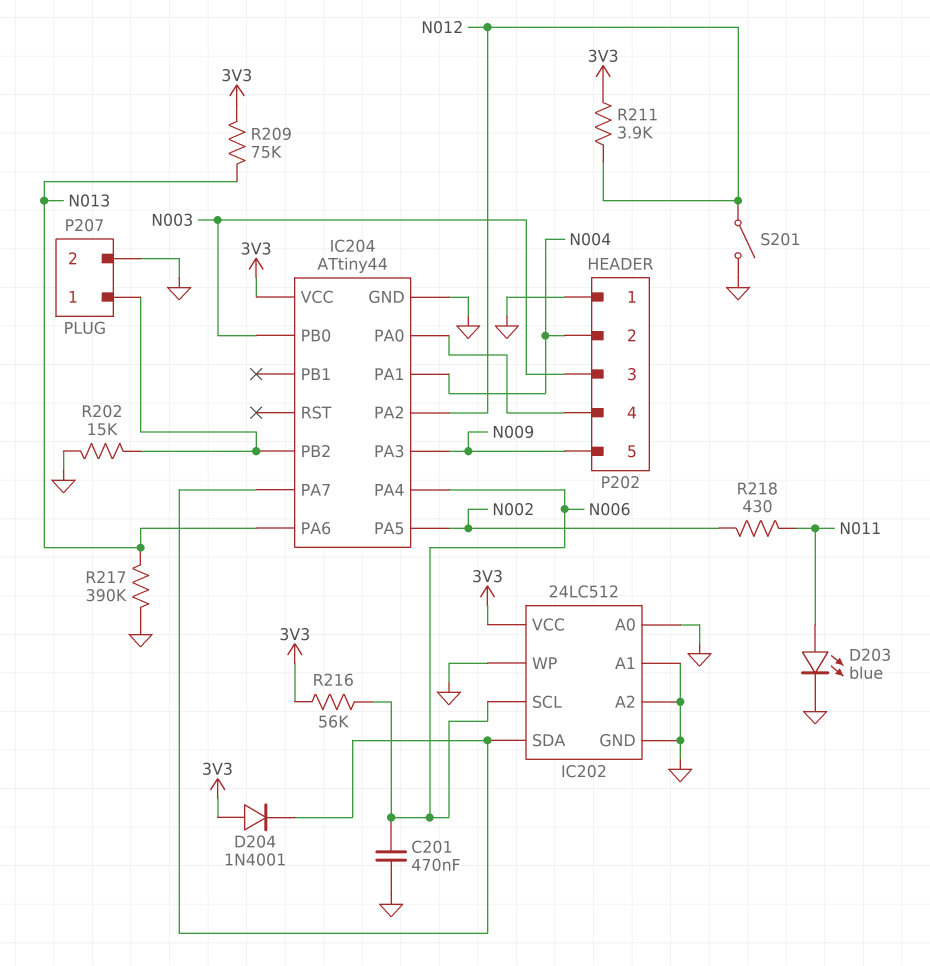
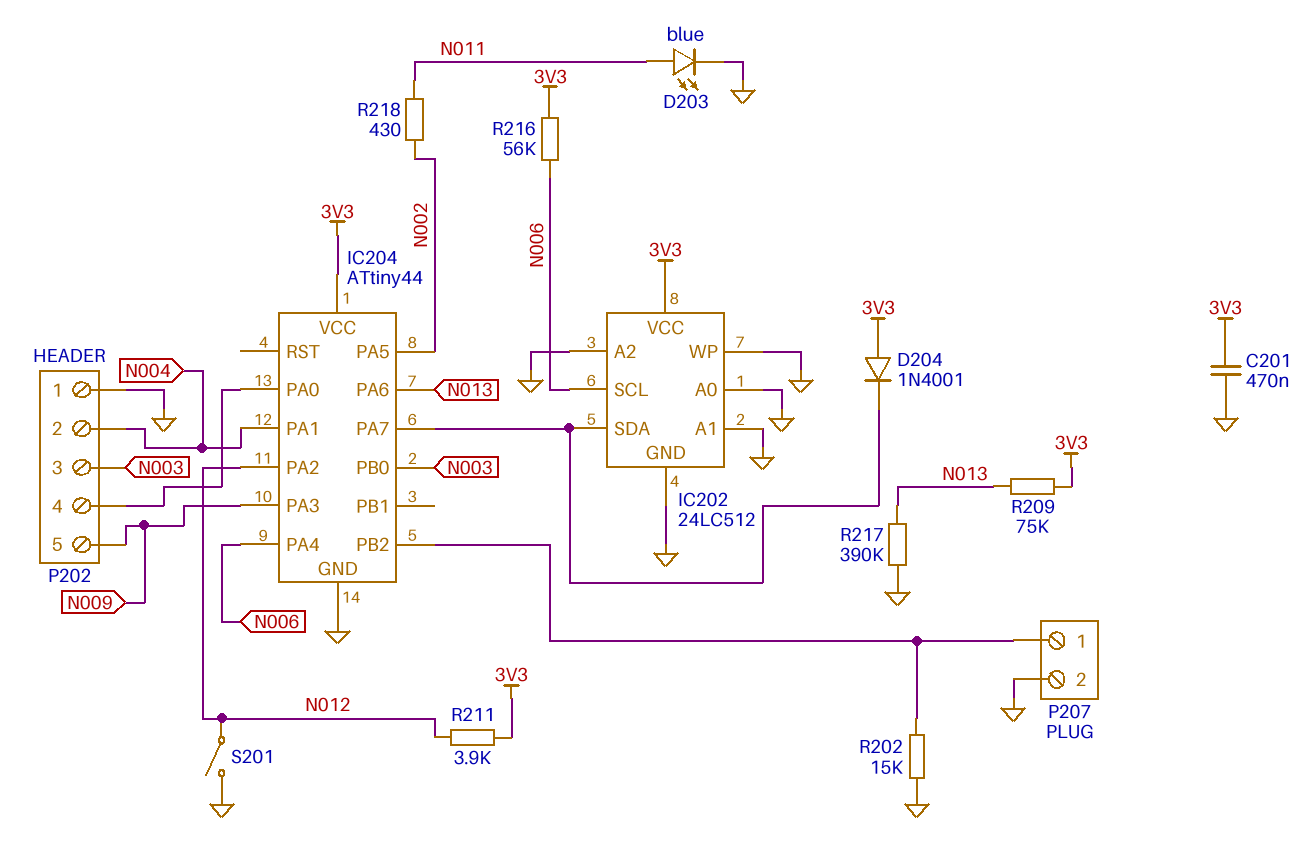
C201: 470nF (GND, N006) -> 470nF (3V3, GND)

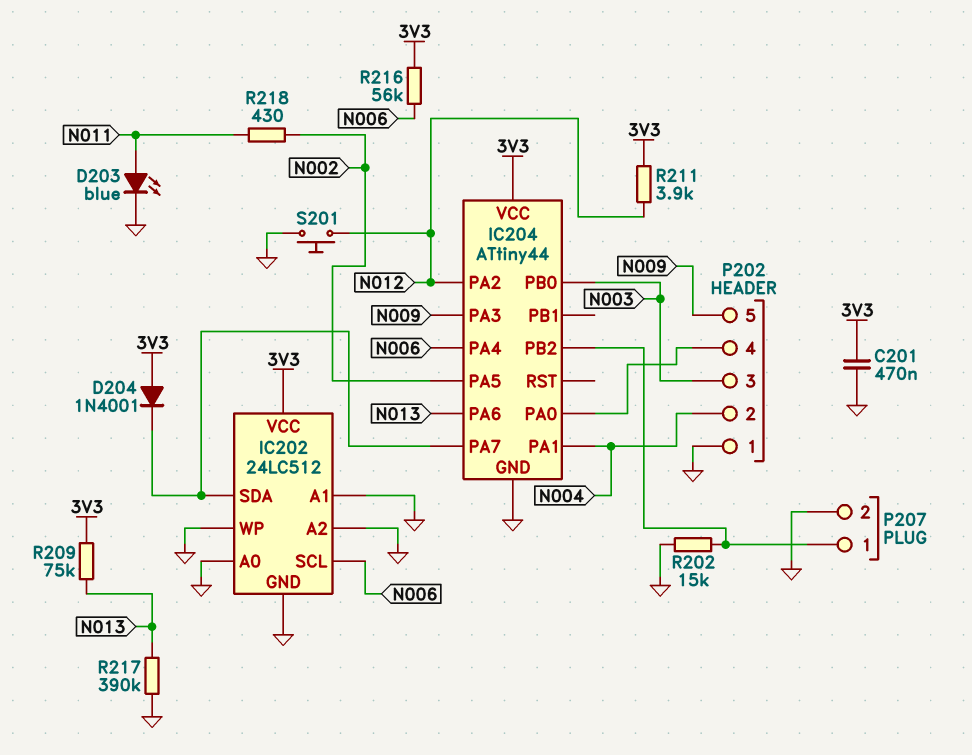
S201: switch (GND, N012) -> button (GND, N012)

